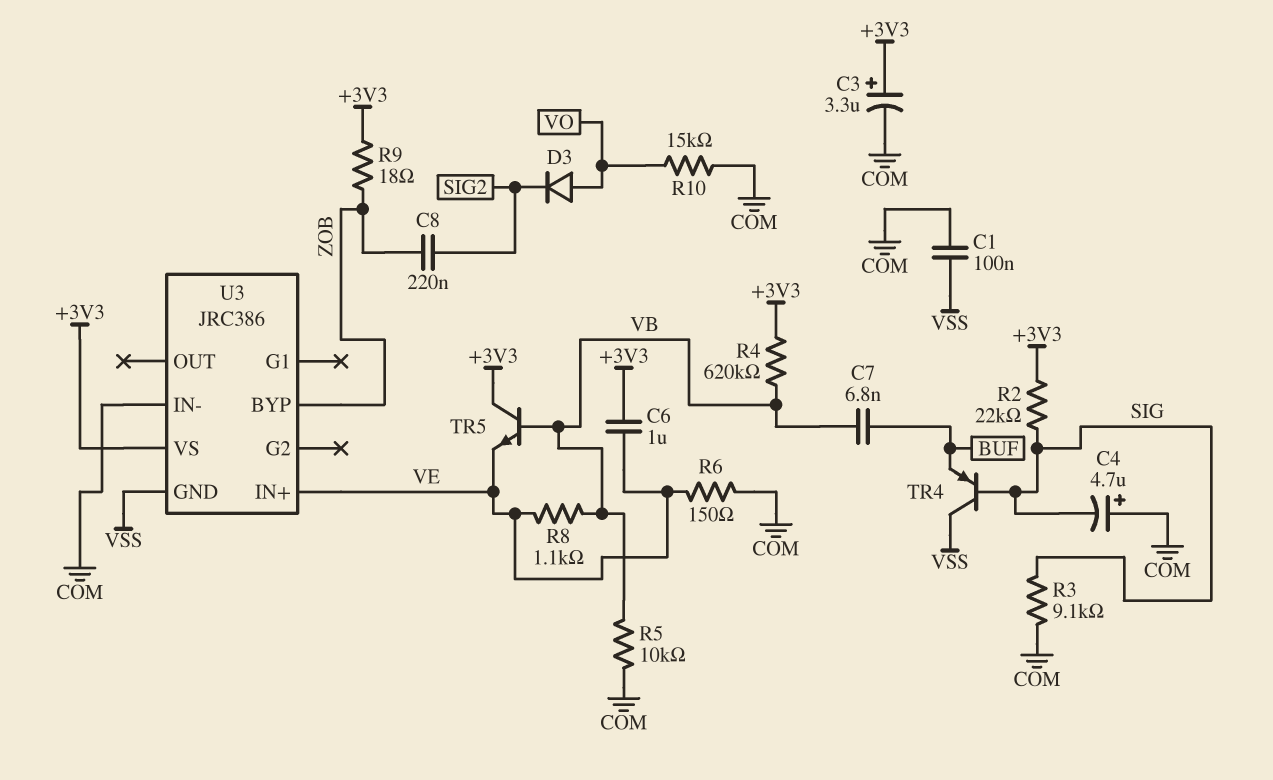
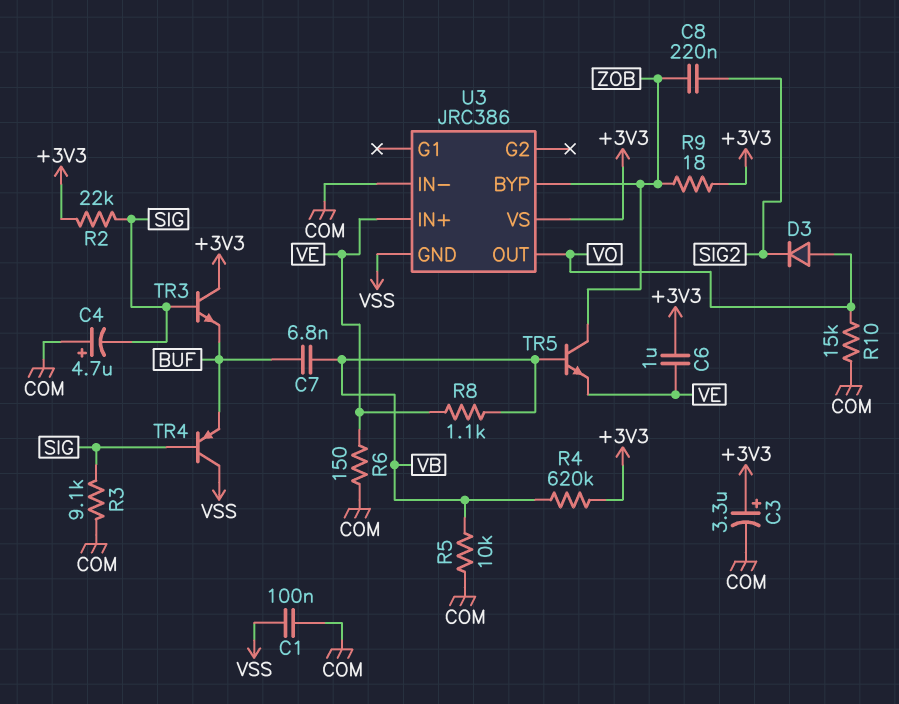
TR3: none -> NPN (B SIG, C +3V3, E BUF)
TR5: NPN (B VB, C +3V3, E VE) -> NPN (B VB, C ZOB, E VE)
U3 pin OUT: none -> VO

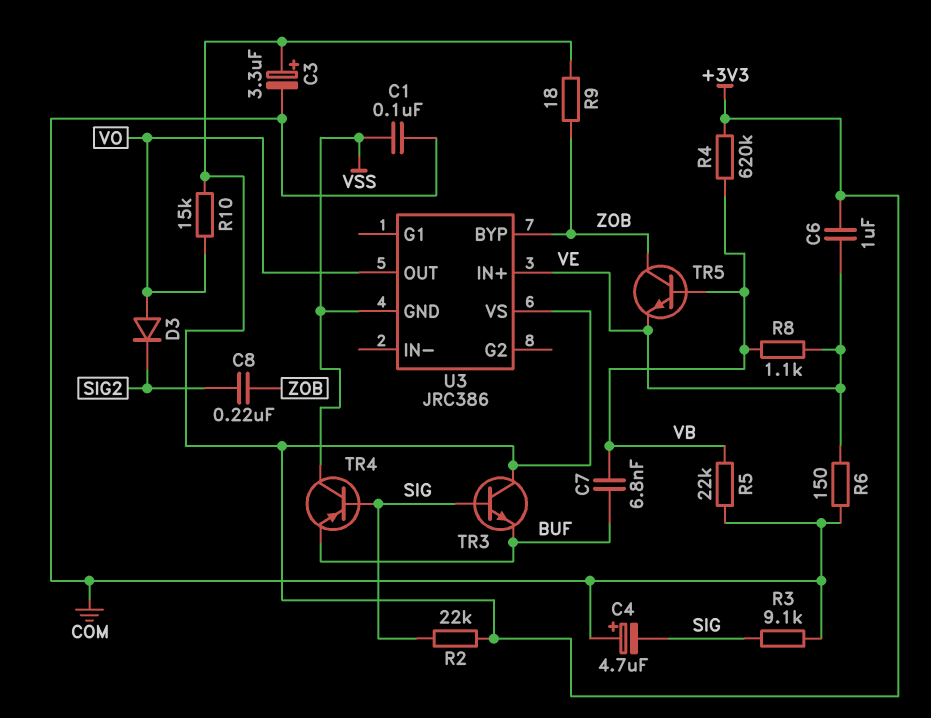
R5: 10k (COM, VB) -> 22k (COM, VB)
R10: 15k (COM, VO) -> 15k (+3V3, VO)
U3 pin IN-: COM -> none

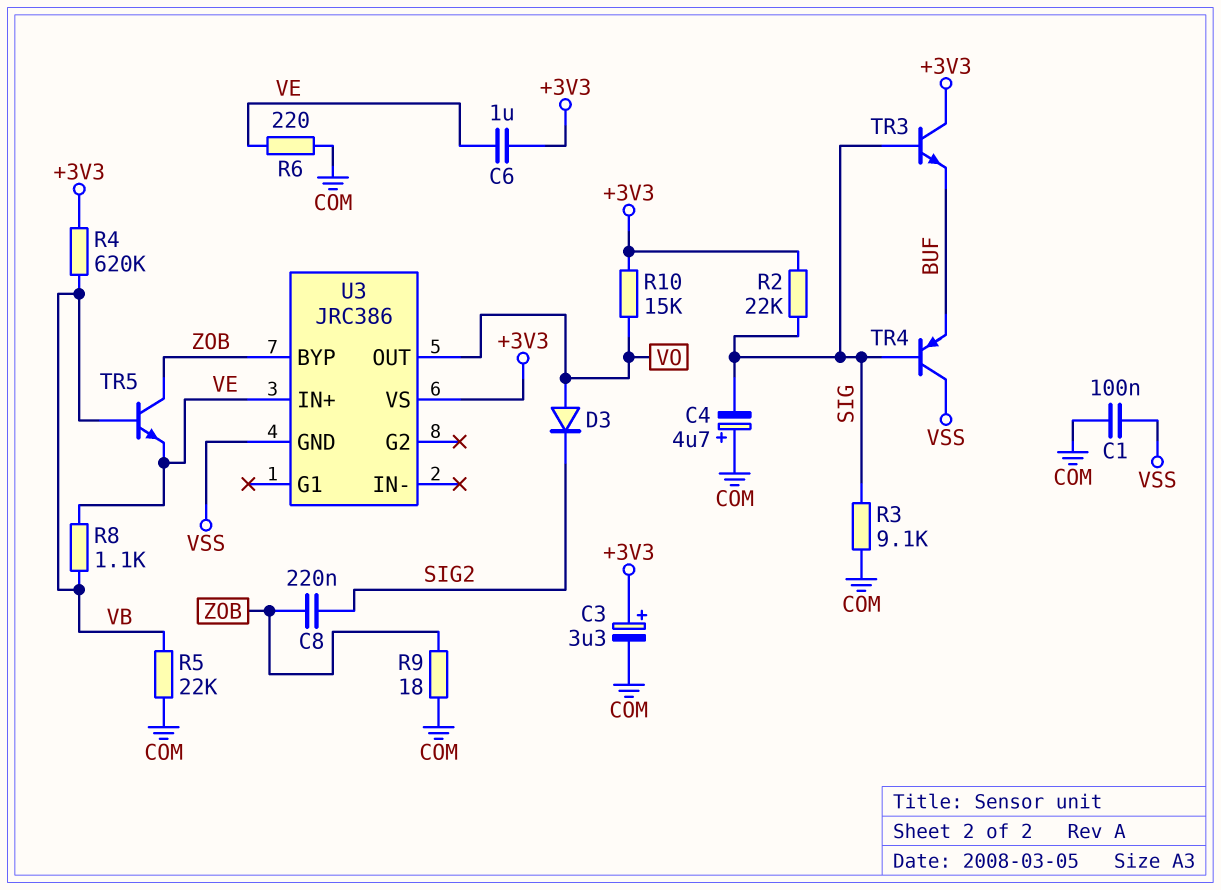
C7: 6.8nF (BUF, VB) -> none
R6: 150 (COM, VE) -> 220 (COM, VE)
R9: 18 (+3V3, ZOB) -> 18 (COM, ZOB)

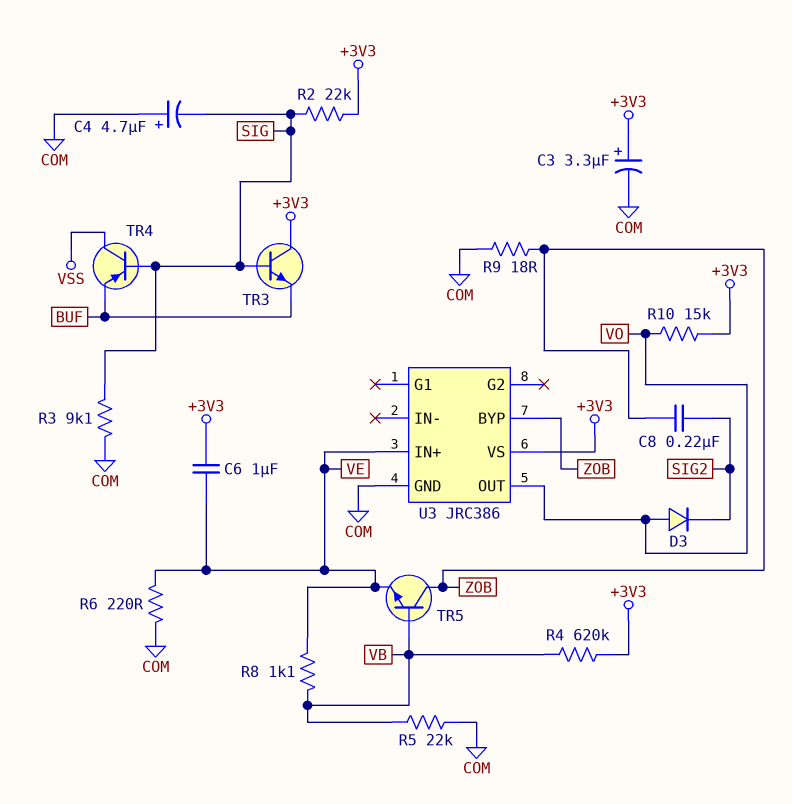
C1: 100nF (COM, VSS) -> none
U3 pin GND: VSS -> COM

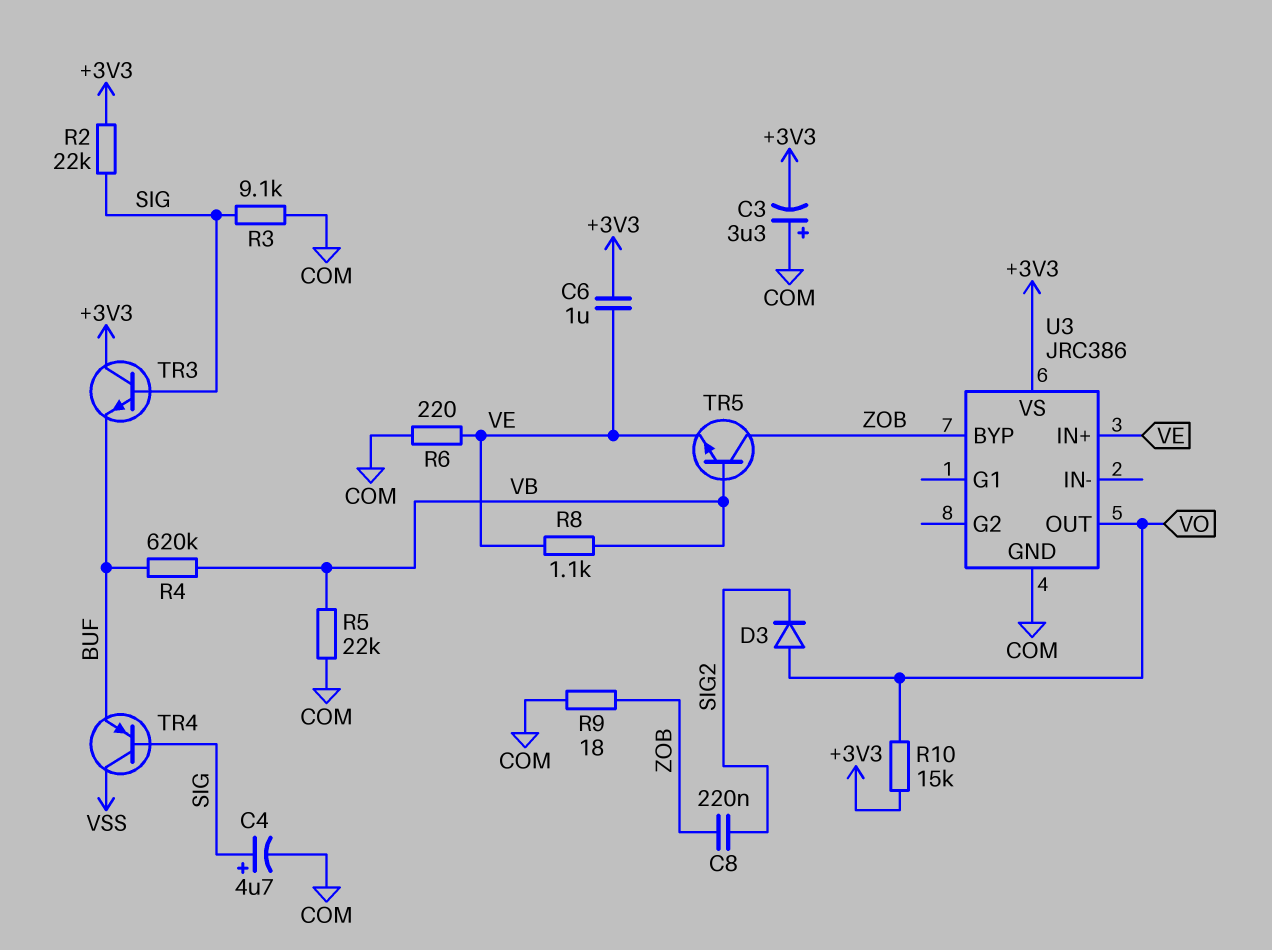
C3: 3.3uF (plus +3V3, minus COM) -> 3.3uF (plus COM, minus +3V3)
C4: 4.7uF (plus COM, minus SIG) -> 4.7uF (plus SIG, minus COM)
R4: 620k (+3V3, VB) -> 620k (BUF, VB)

